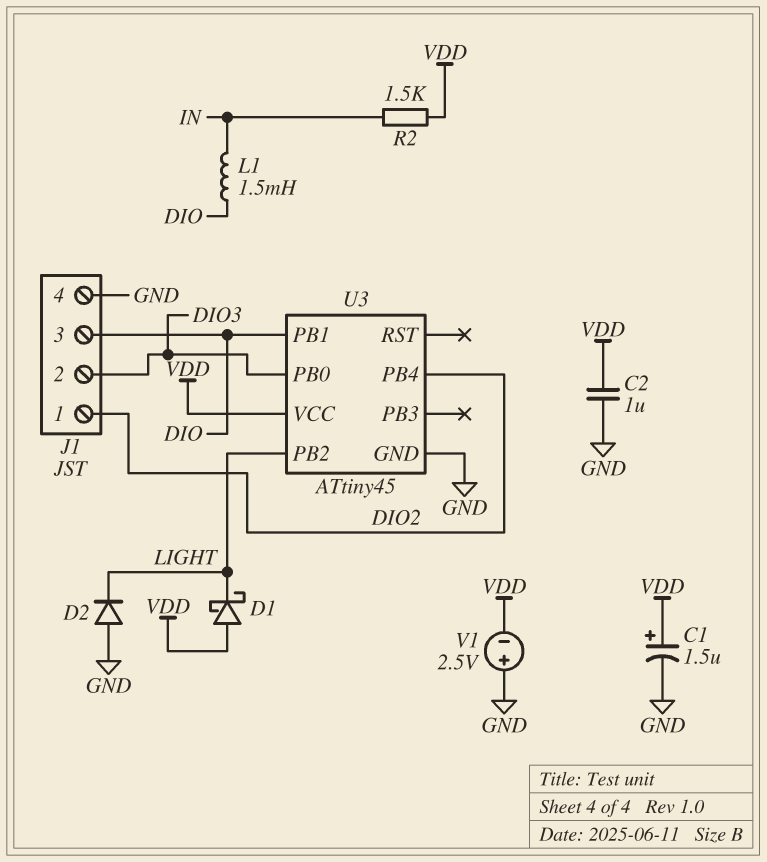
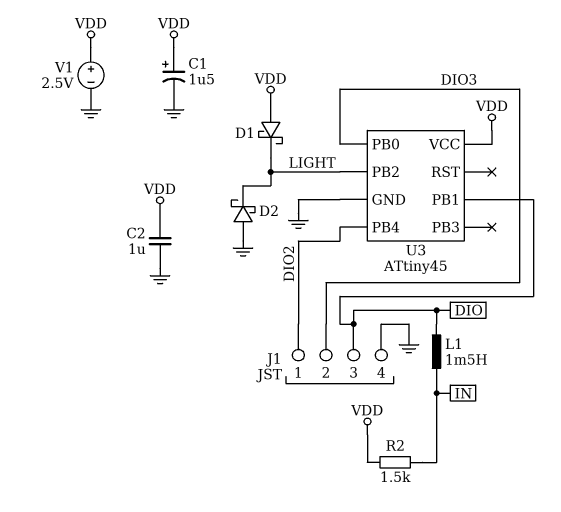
D2: diode (A GND, K LIGHT) -> schottky (A GND, K LIGHT)
V1: 2.5V (plus GND, minus VDD) -> 2.5V (plus VDD, minus GND)

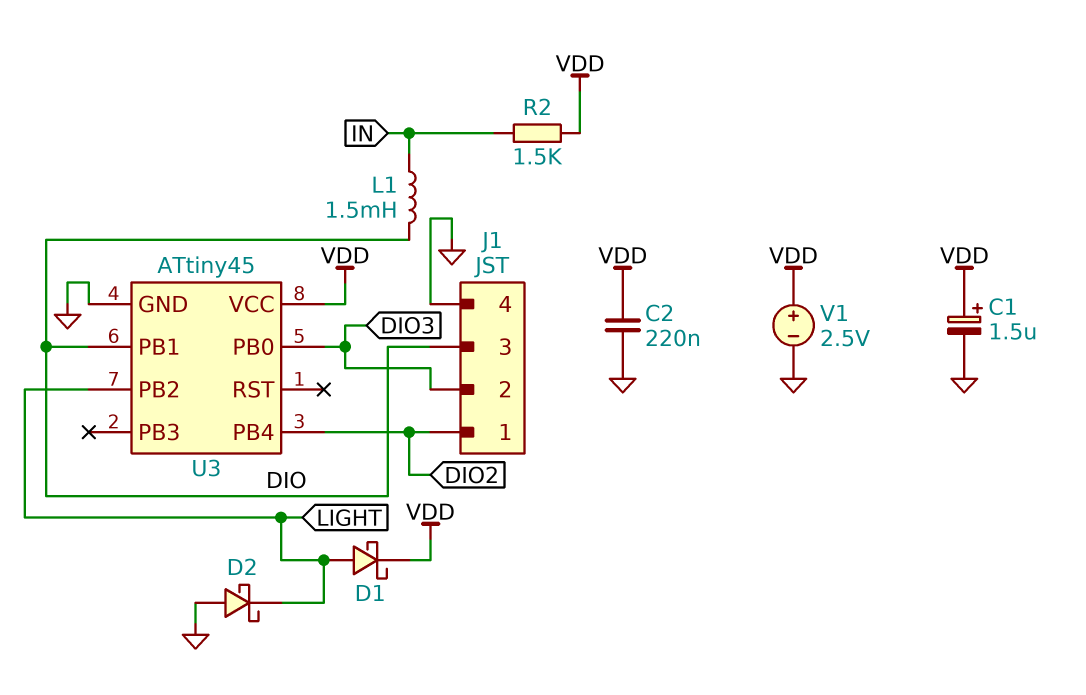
C2: 1uF (GND, VDD) -> 220nF (GND, VDD)
D1: schottky (A VDD, K LIGHT) -> schottky (A LIGHT, K VDD)

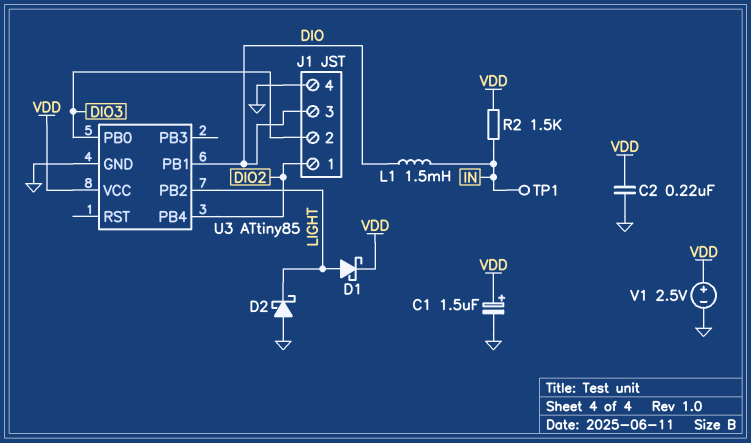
TP1: none -> test point (IN)
U3: ATtiny45 -> ATtiny85

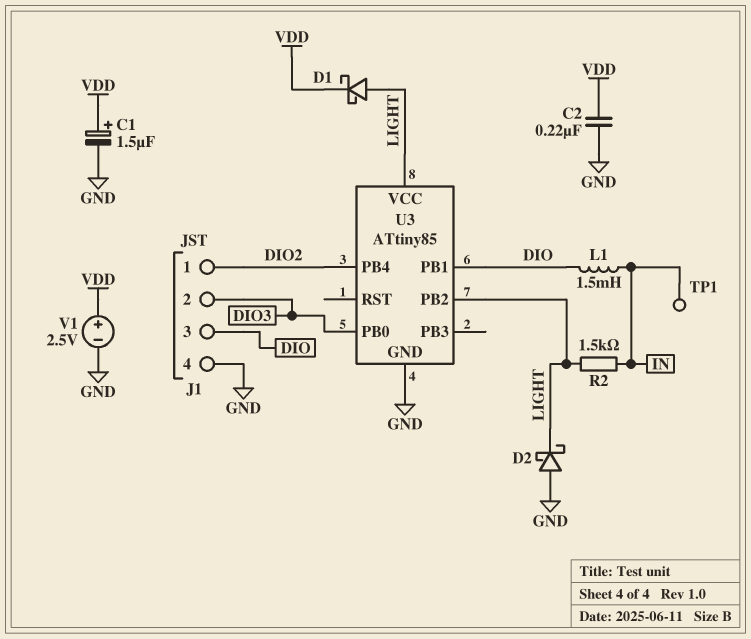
R2: 1.5k (IN, VDD) -> 1.5k (IN, LIGHT)
U3 pin VCC: VDD -> LIGHT

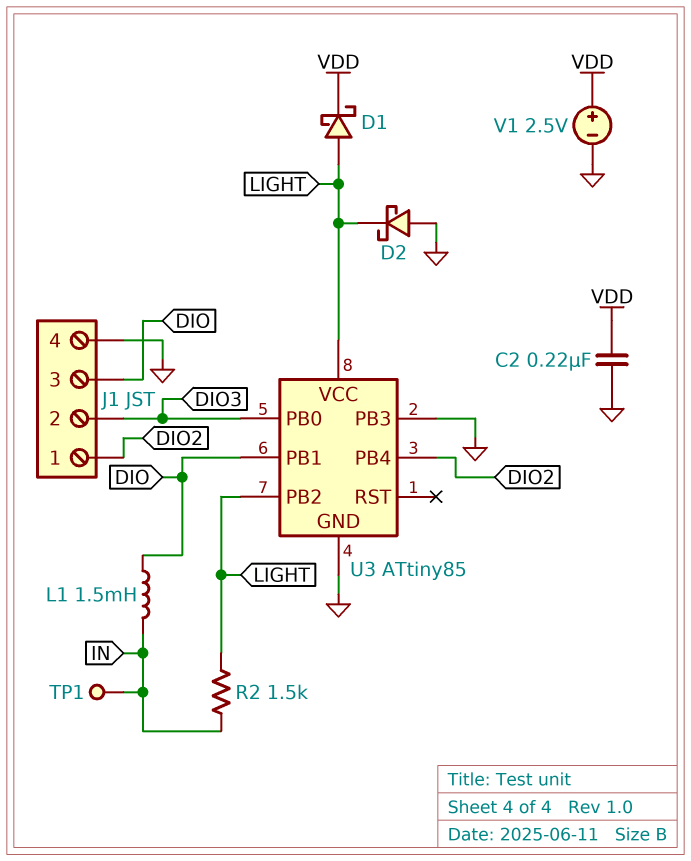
C1: 1.5uF (plus VDD, minus GND) -> none
U3 pin PB3: none -> GND

